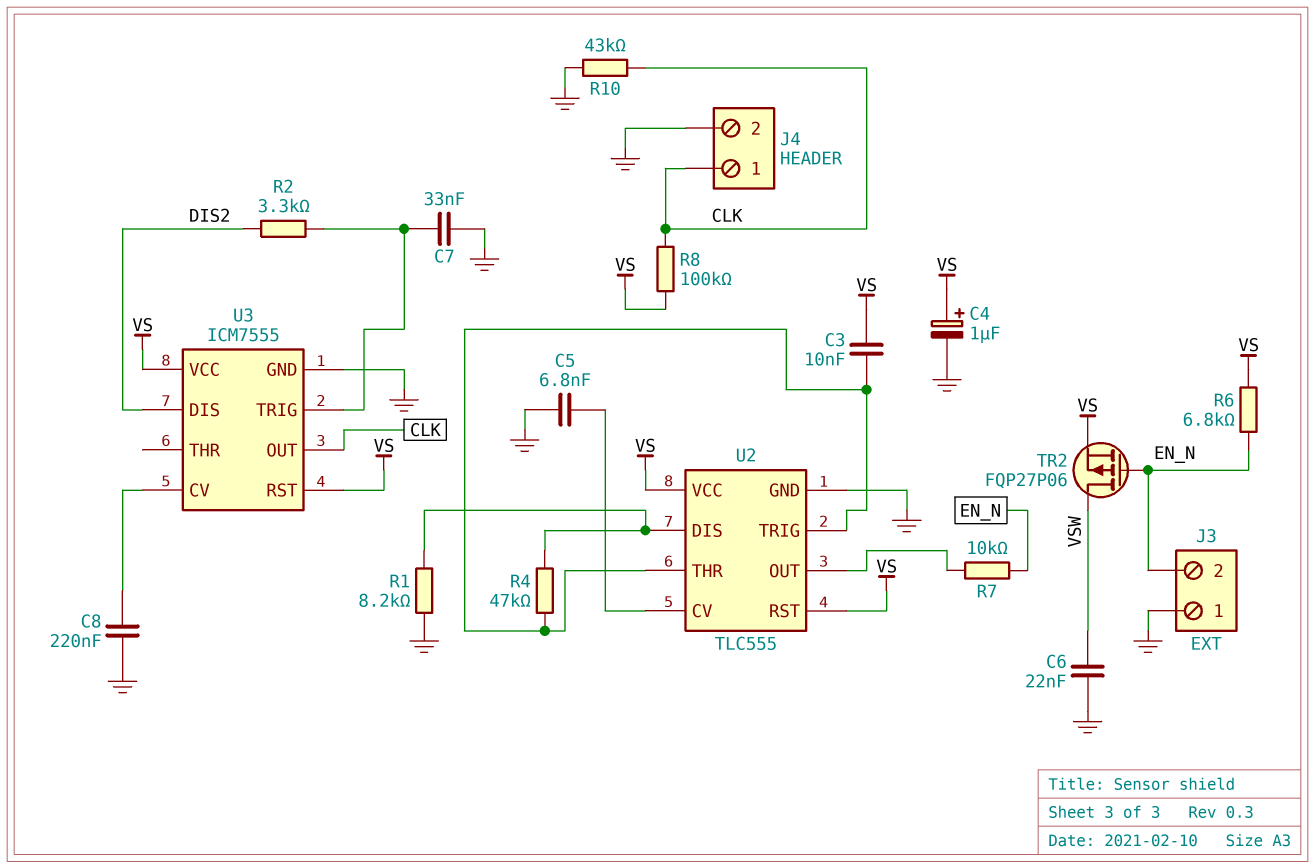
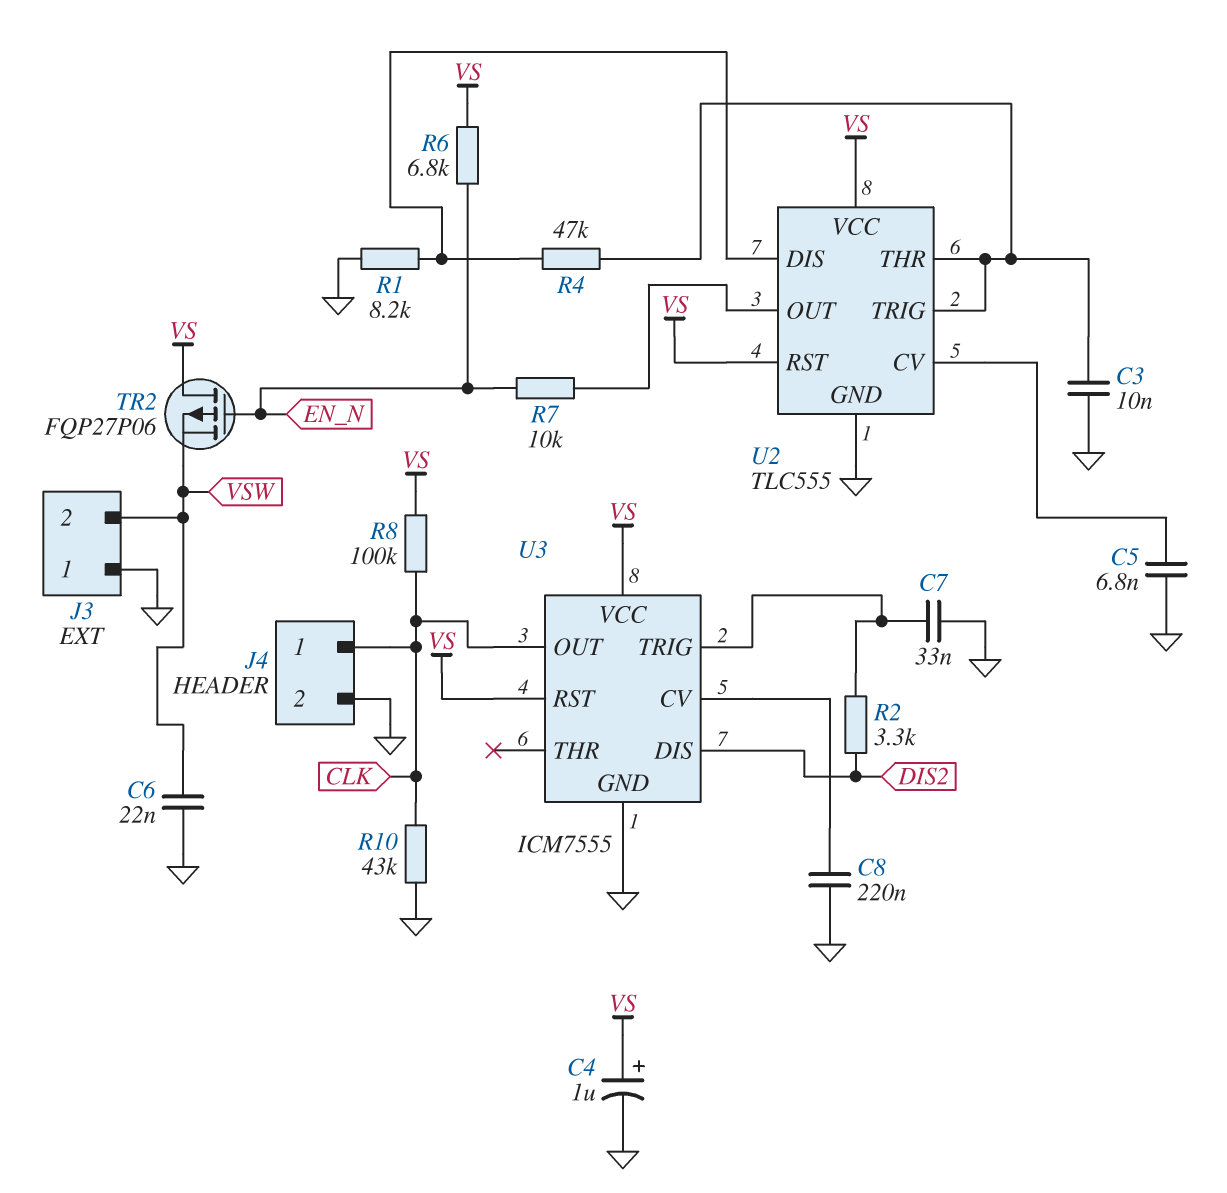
C3: 10nF (U2/THR, VS) -> 10nF (GND, U2/THR)
J3 pin 2: EN_N -> VSW
TR2: PMOS FQP27P06 (G EN_N, D VSW, S VS) -> PMOS FQP27P06 (G EN_N, D VS, S VSW)

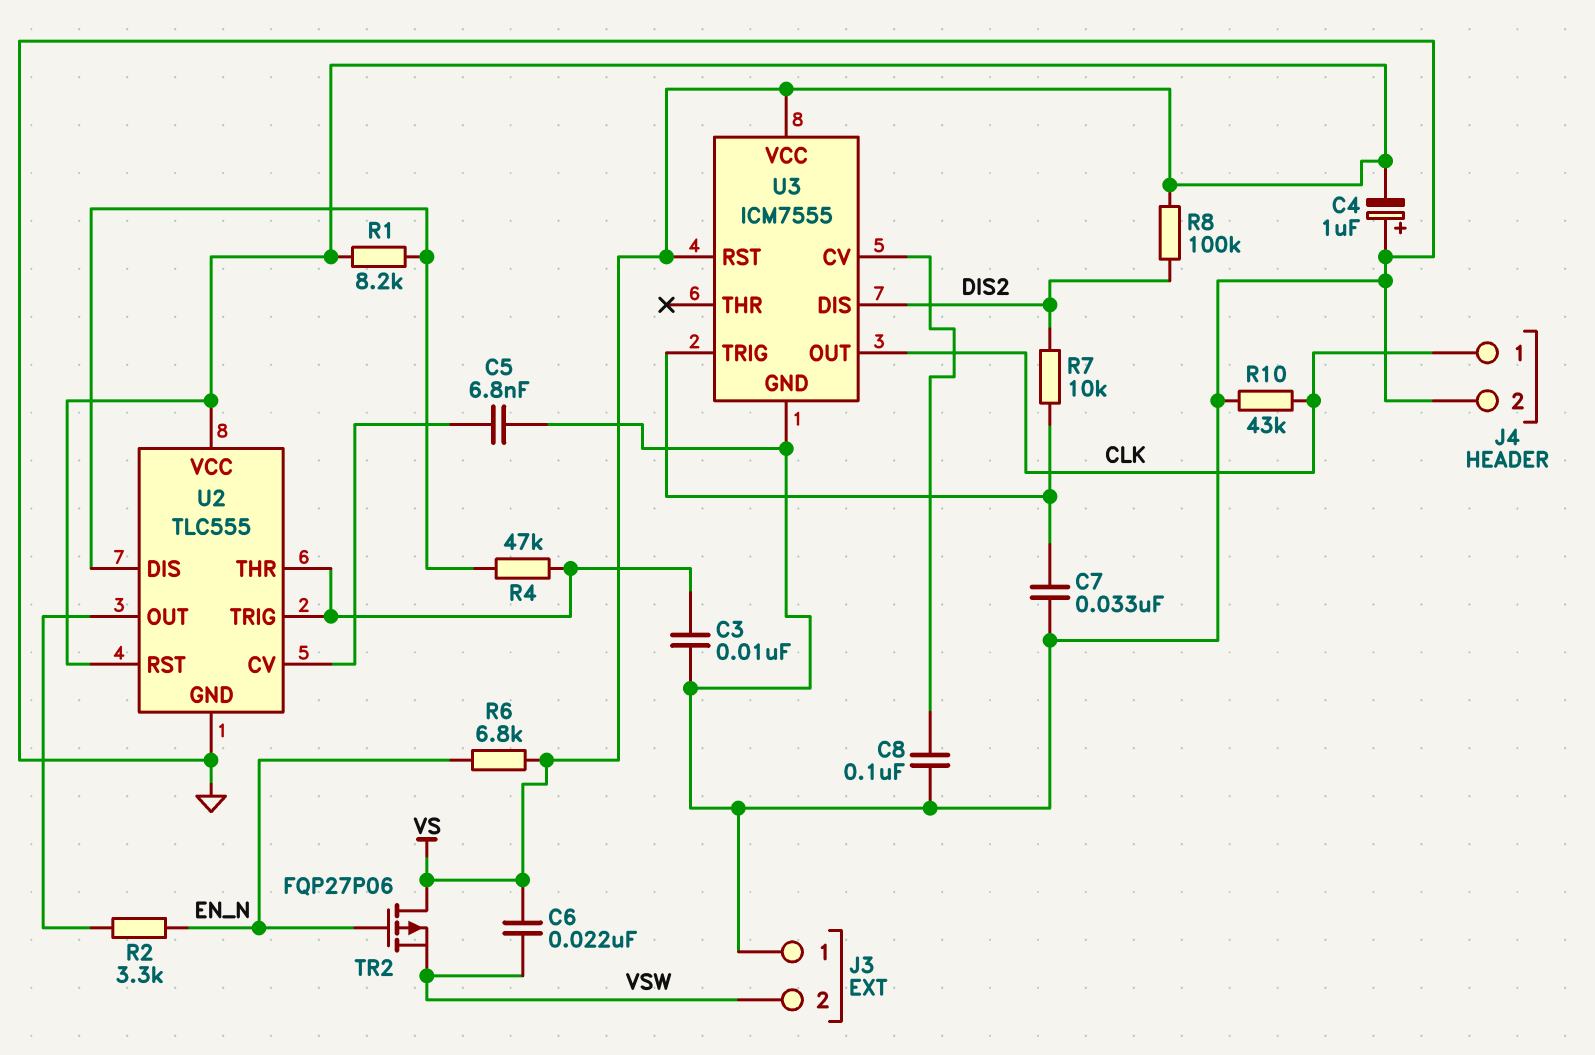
C4: 1uF (plus VS, minus GND) -> 1uF (plus GND, minus VS)
C6: 22nF (GND, VSW) -> 22nF (VS, VSW)
C8: 220nF (GND, U3/CV) -> 100nF (GND, U3/CV)
R1: 8.2k (GND, U2/DIS) -> 8.2k (U2/DIS, VS)
R2: 3.3k (DIS2, U3/TRIG) -> 3.3k (EN_N, U2/OUT)
R7: 10k (EN_N, U2/OUT) -> 10k (DIS2, U3/TRIG)
R8: 100k (CLK, VS) -> 100k (DIS2, VS)

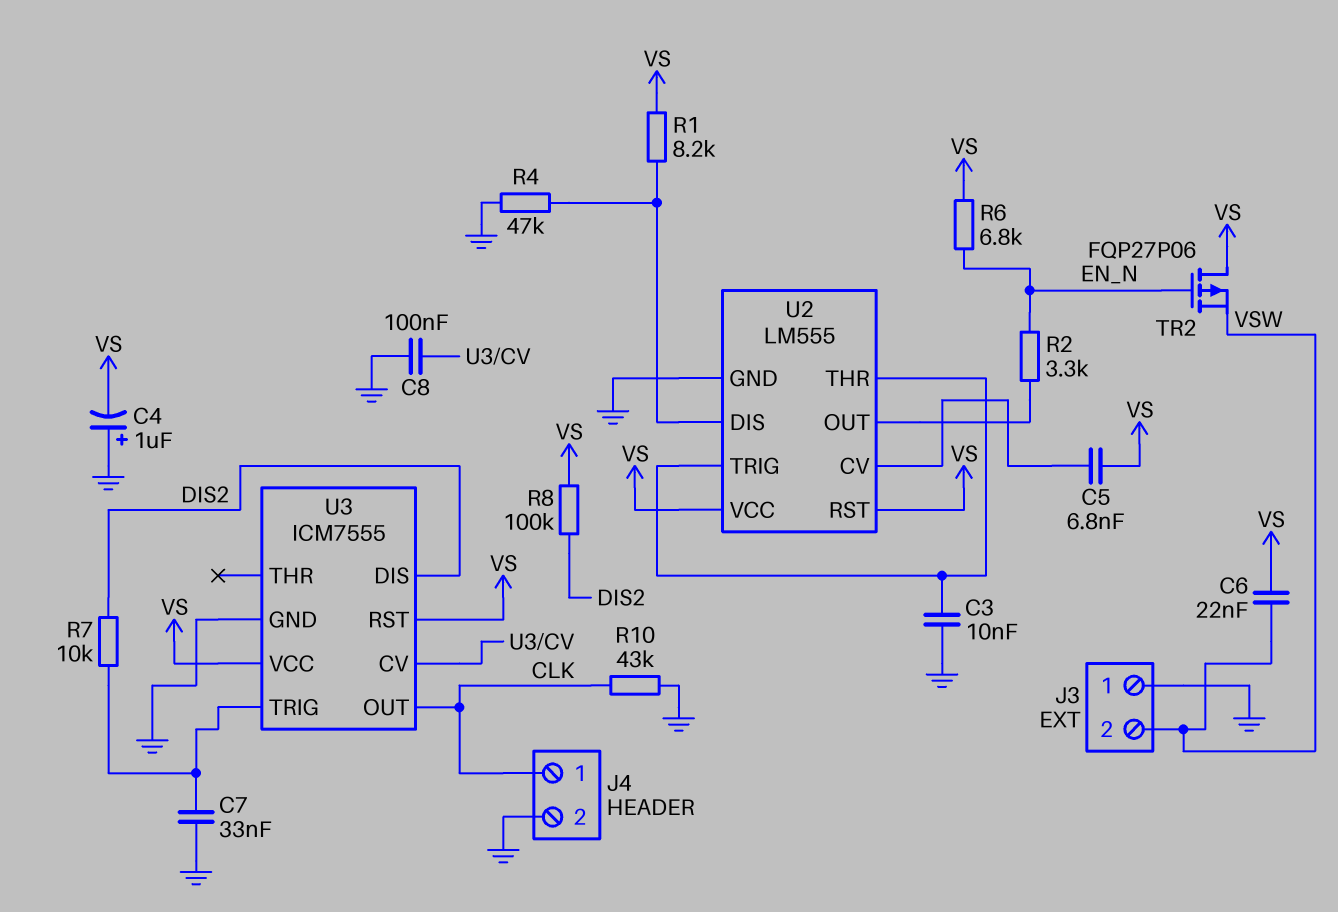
C5: 6.8nF (GND, U2/CV) -> 6.8nF (U2/CV, VS)
R4: 47k (U2/DIS, U2/THR) -> 47k (GND, U2/DIS)
U2: TLC555 -> LM555

